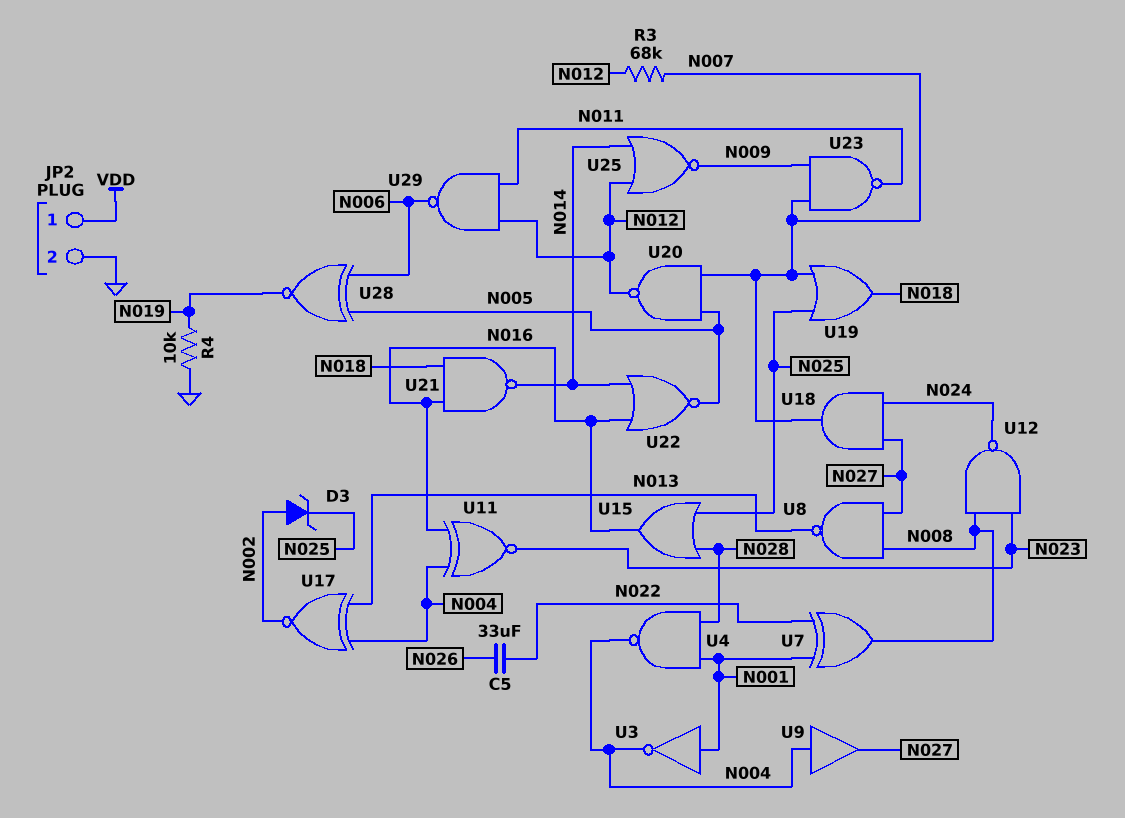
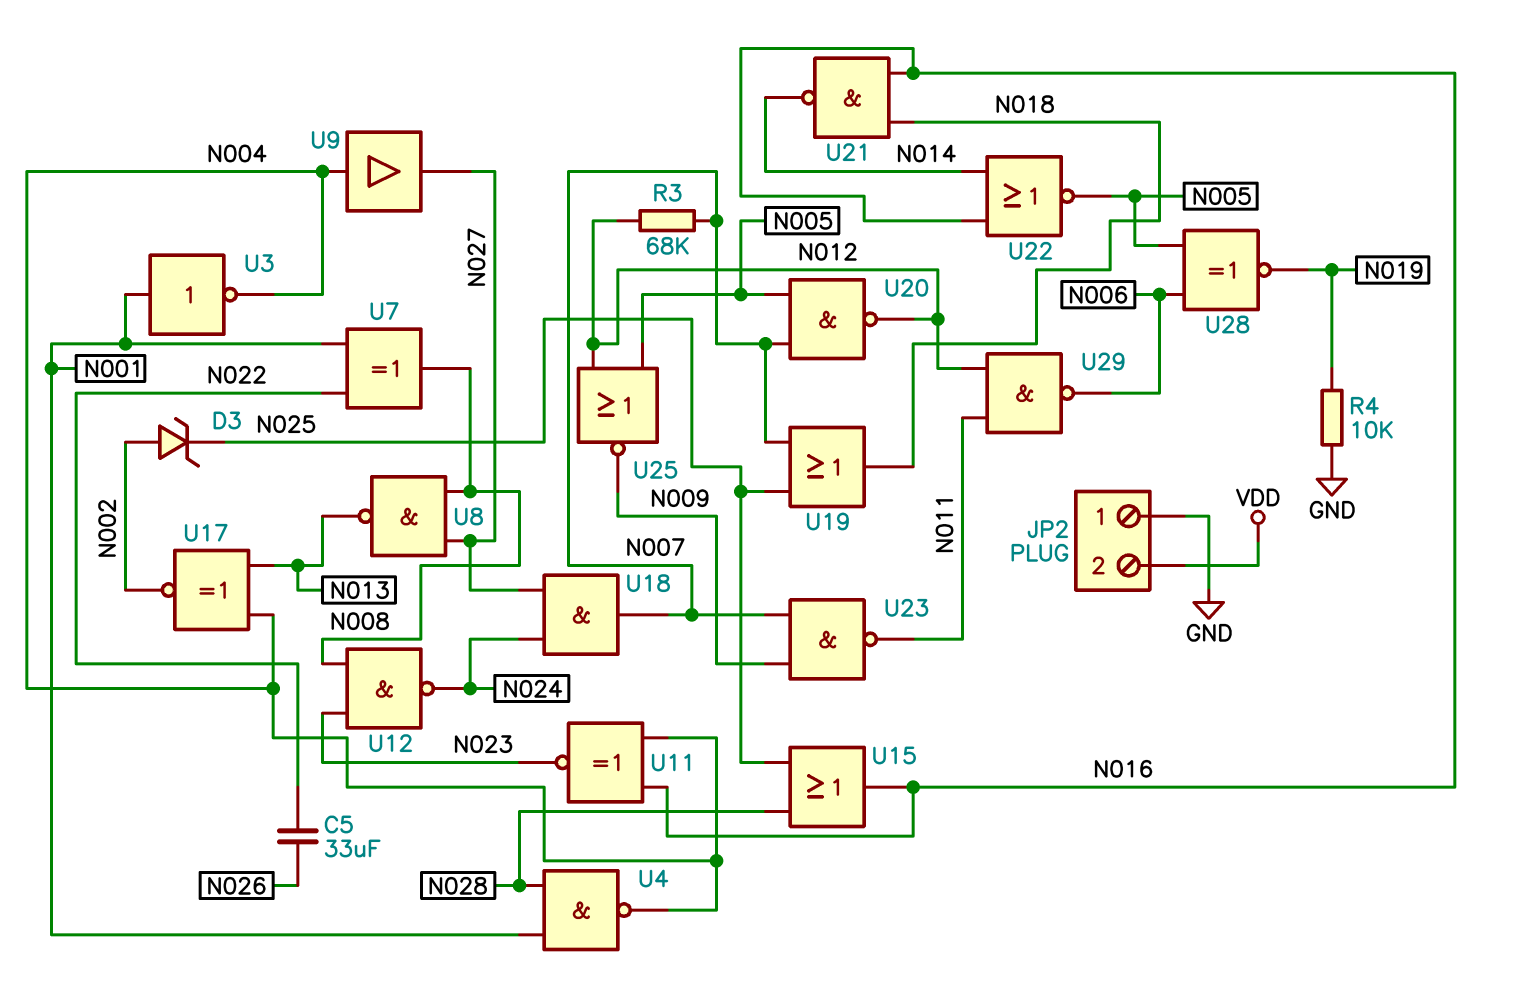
JP2 pin 1: VDD -> GND
JP2 pin 2: GND -> VDD
U25: NOR (in N012, in N014, out N009) -> NOR (in N005, in N012, out N009)

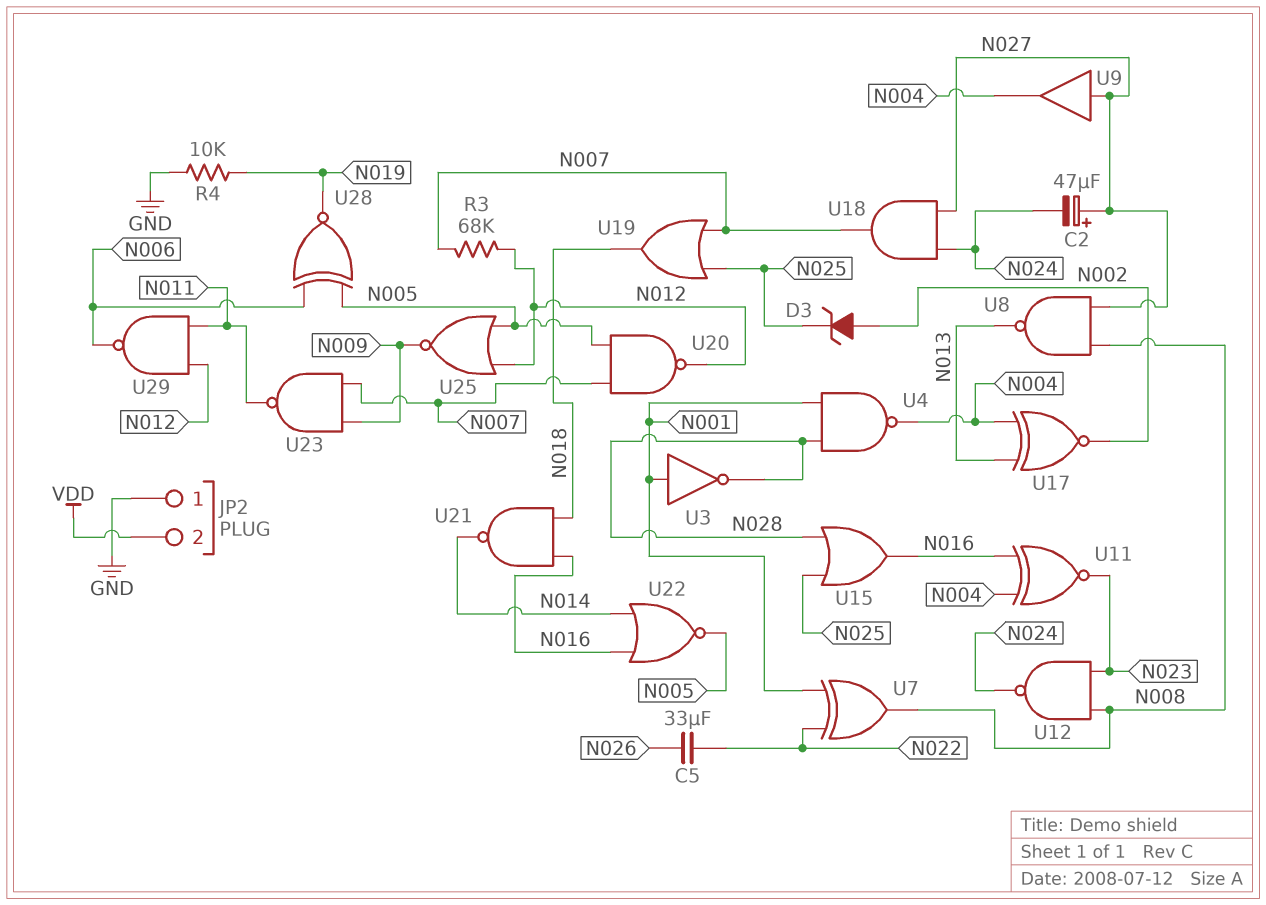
C2: none -> 47uF (plus N027, minus N024)
U3: NOT (in N001, out N004) -> NOT (in N001, out N028)
U9: buffer (in N004, out N027) -> buffer (in N027, out N004)

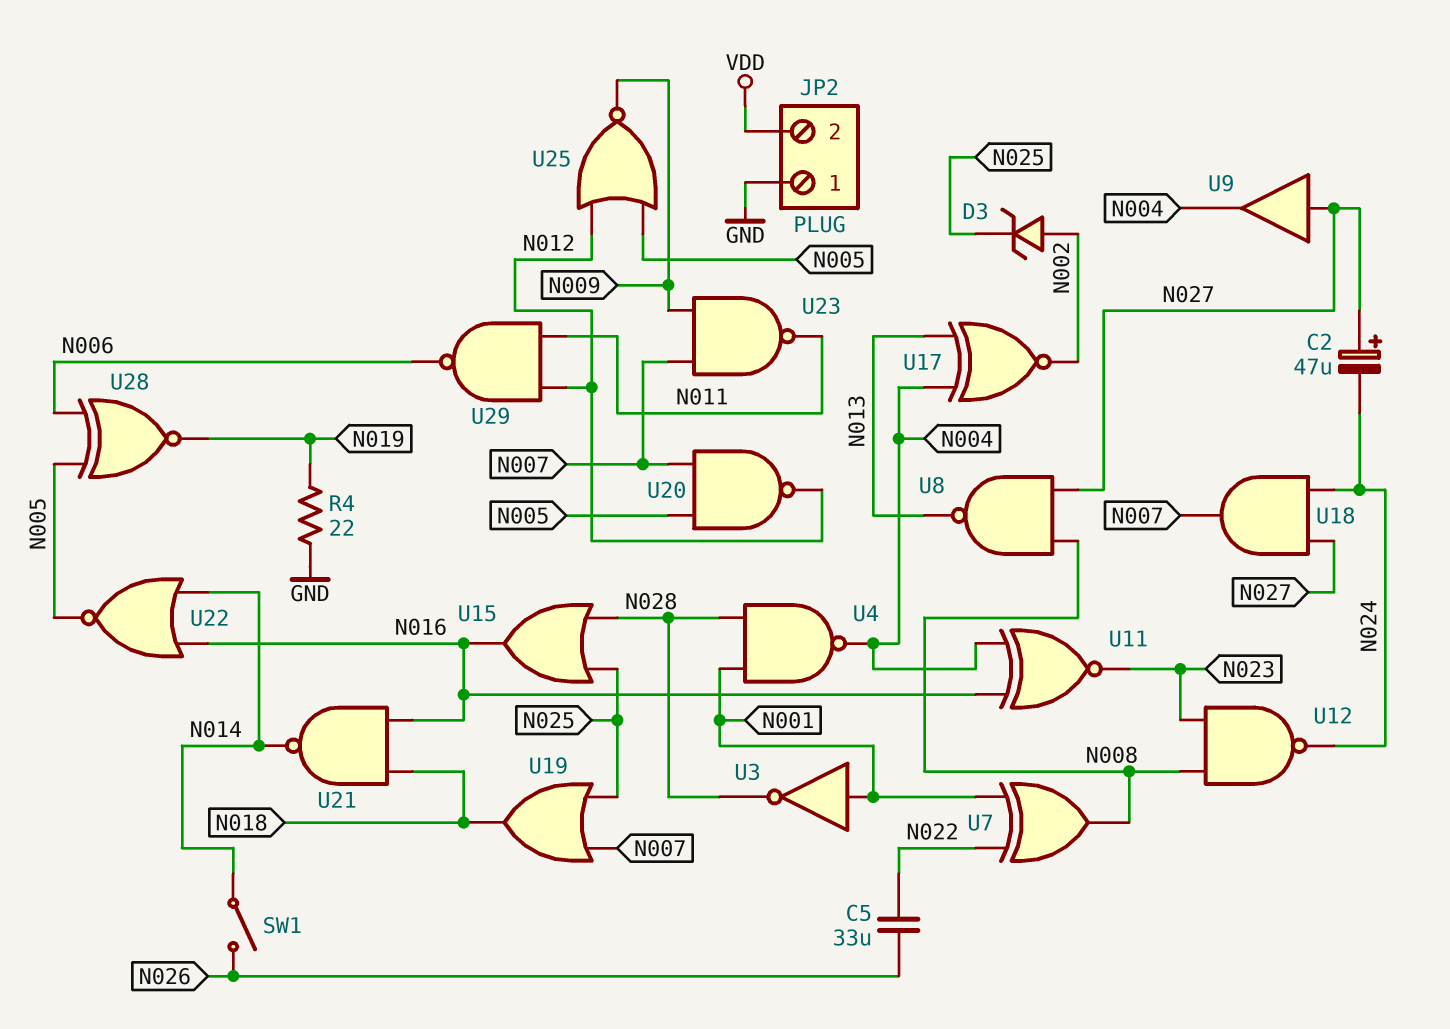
R3: 68k (N007, N012) -> none
R4: 10k (GND, N019) -> 22 (GND, N019)
SW1: none -> switch (N014, N026)

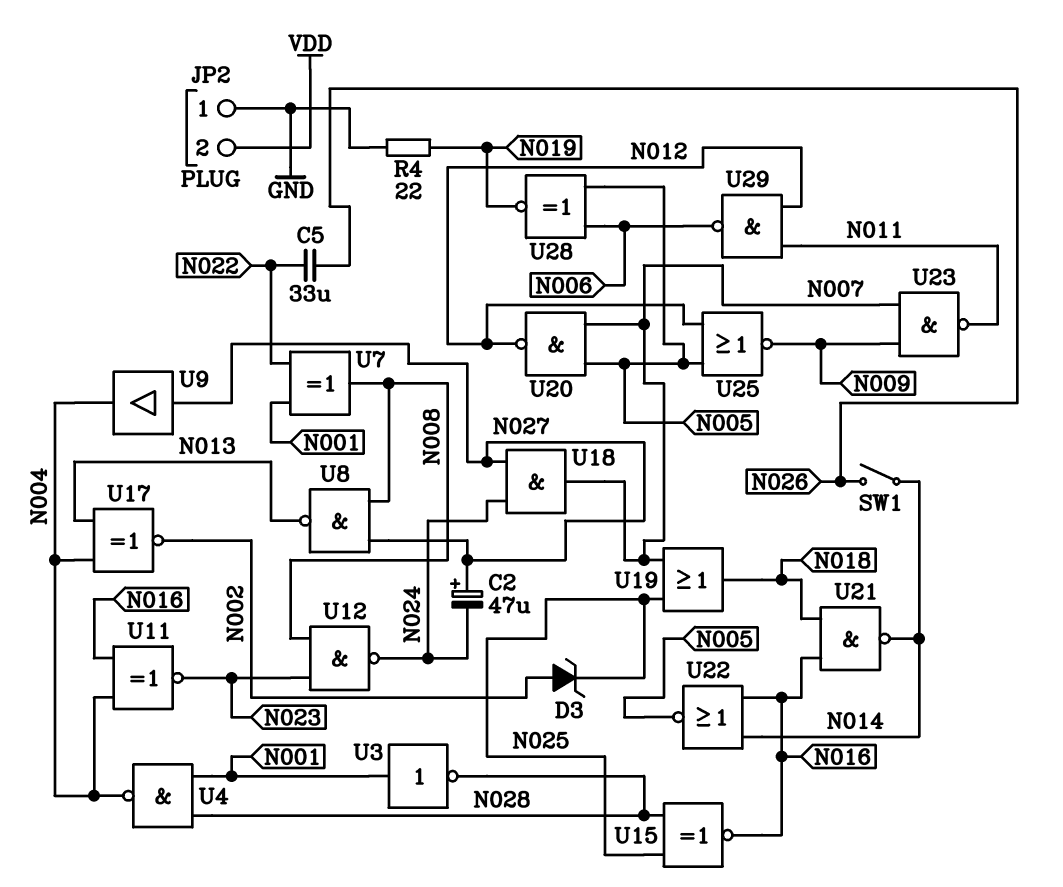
U15: OR (in N025, in N028, out N016) -> XNOR (in N025, in N028, out N016)

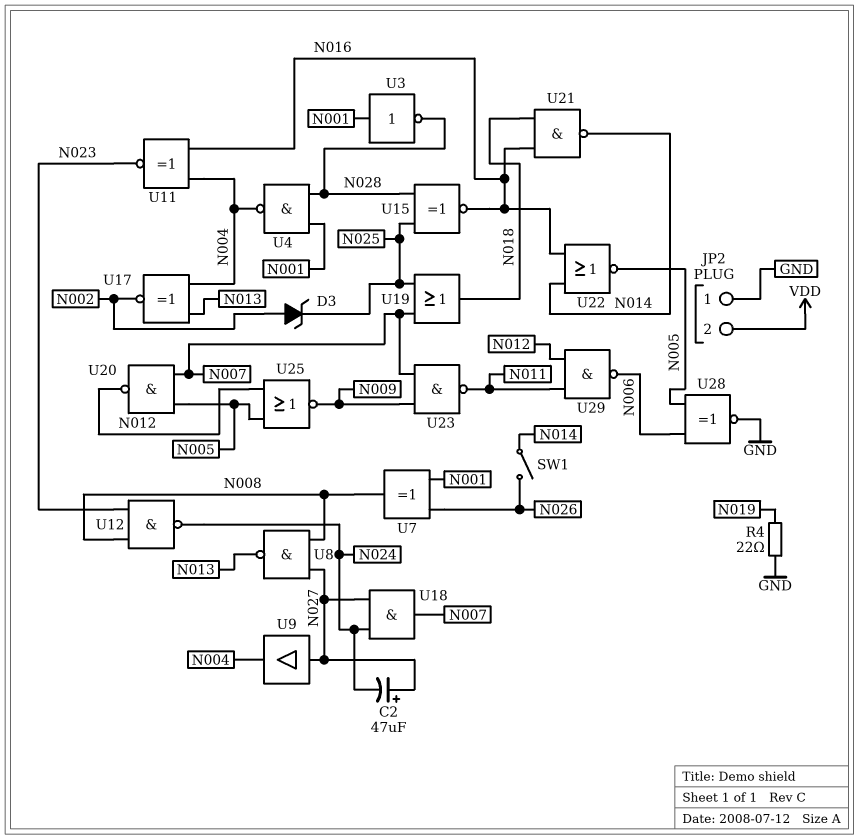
C5: 33uF (N022, N026) -> none
U7: XOR (in N001, in N022, out N008) -> XOR (in N001, in N026, out N008)
U28: XNOR (in N005, in N006, out N019) -> XNOR (in N005, in N006, out GND)

